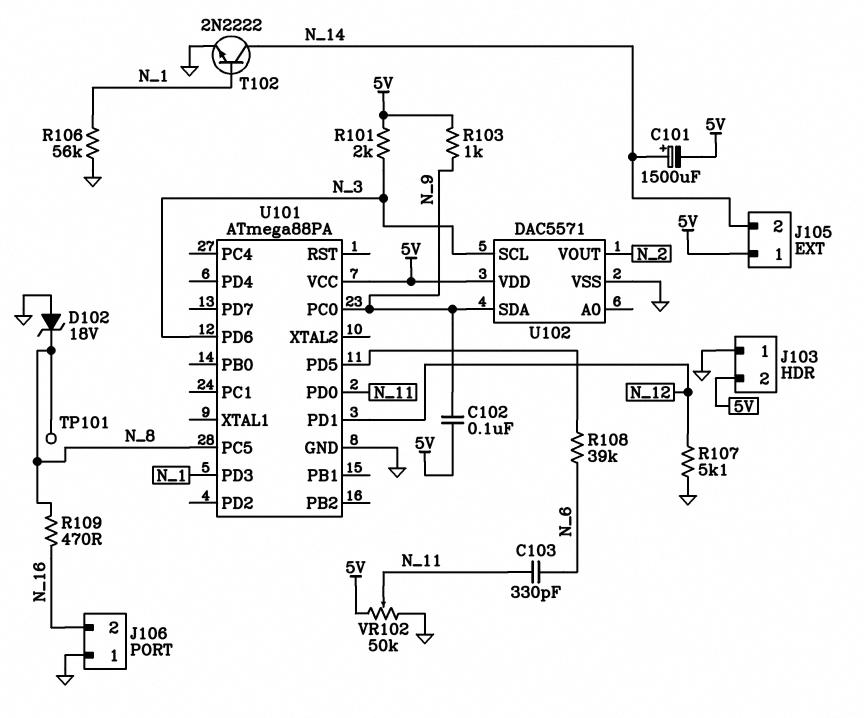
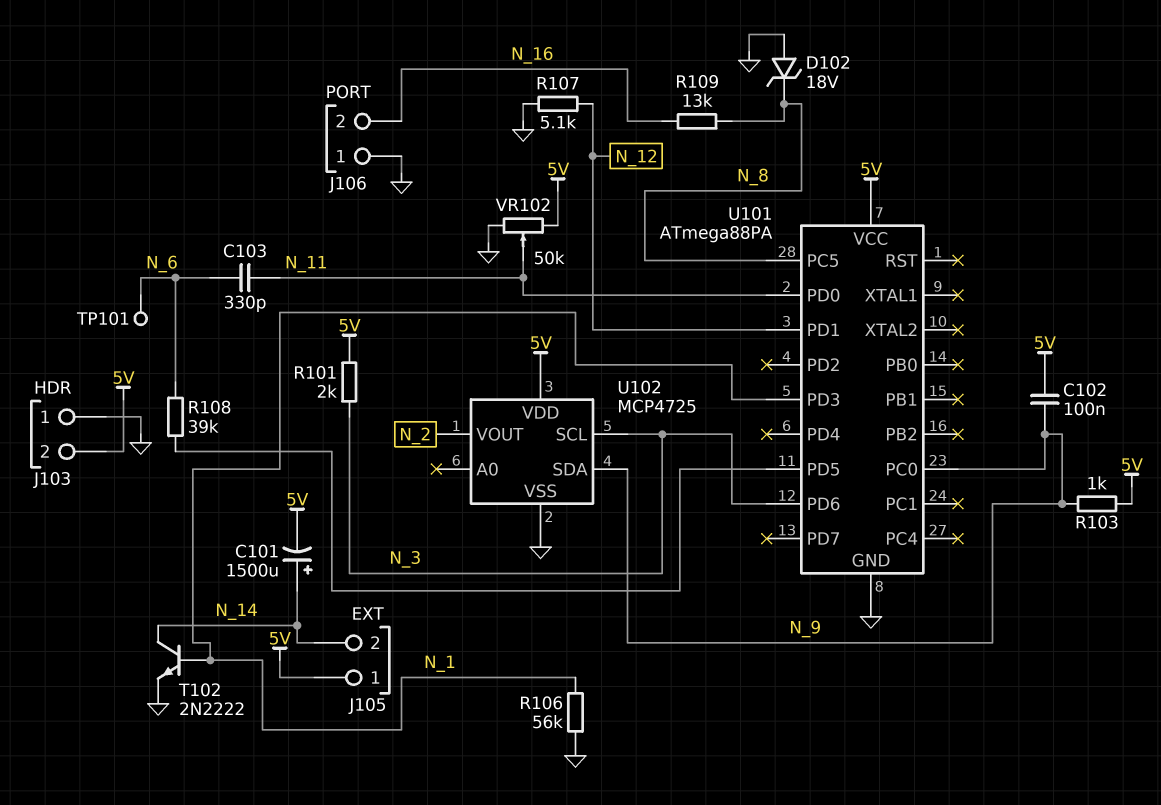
R109: 470 (N_8, N_16) -> 13k (N_8, N_16)
TP101: test point (N_8) -> test point (N_6)
U102: DAC5571 -> MCP4725

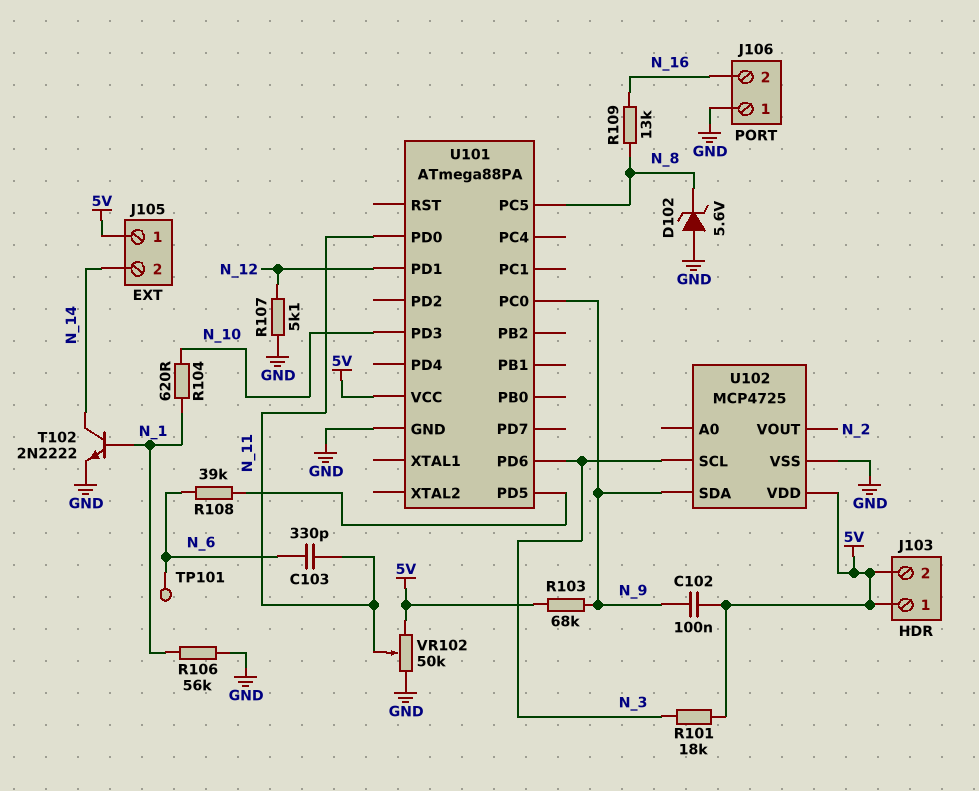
C101: 1500uF (plus N_14, minus 5V) -> none
D102: zener 18V (A GND, K N_8) -> zener 5.6V (A GND, K N_8)
J103 pin 1: GND -> 5V
R101: 2k (5V, N_3) -> 18k (5V, N_3)
R103: 1k (5V, N_9) -> 68k (5V, N_9)
R104: none -> 620 (N_1, N_10)
U101 pin PD3: N_1 -> N_10

